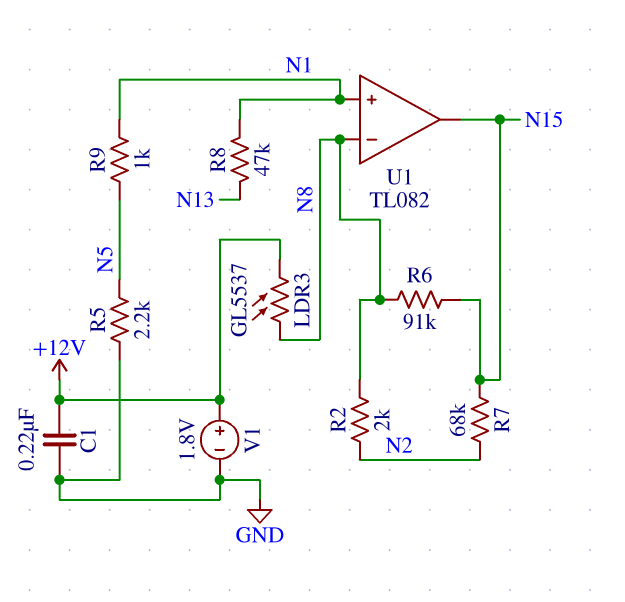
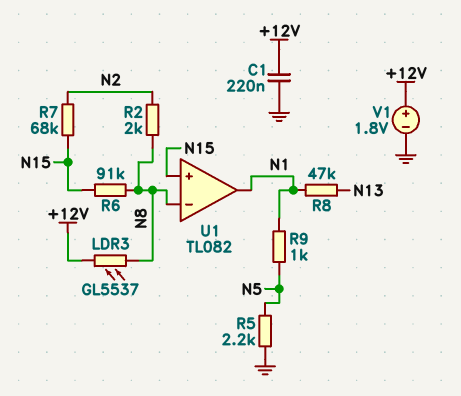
U1 pin in+: N1 -> N15
U1 pin out: N15 -> N1

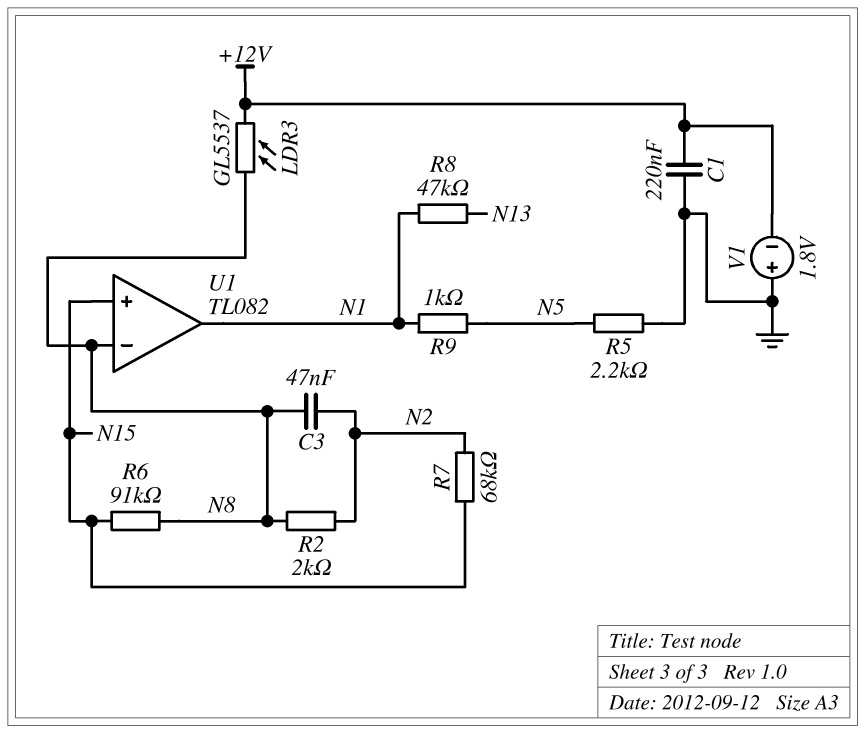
C3: none -> 47nF (N2, N8)
V1: 1.8V (plus +12V, minus GND) -> 1.8V (plus GND, minus +12V)

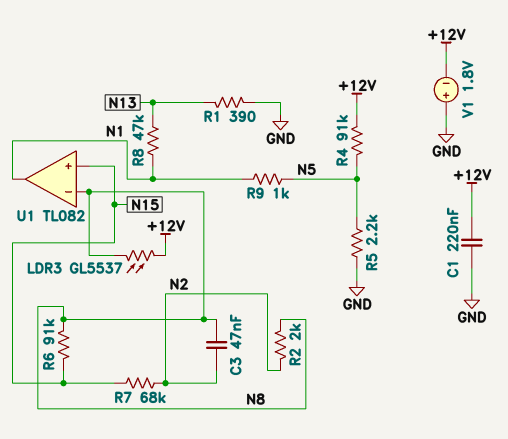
R1: none -> 390 (GND, N13)
R4: none -> 91k (+12V, N5)

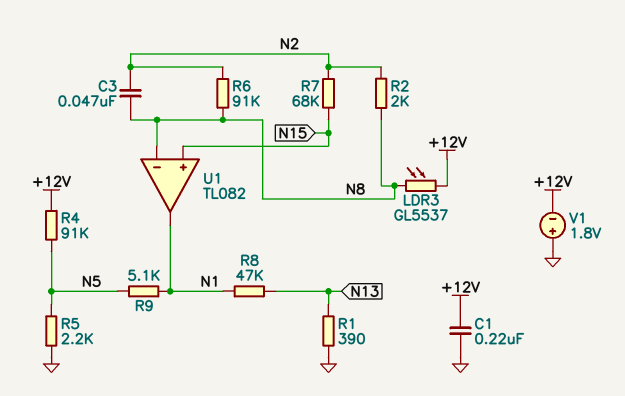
R6: 91k (N8, N15) -> 91k (N2, N8)
R9: 1k (N1, N5) -> 5.1k (N1, N5)

